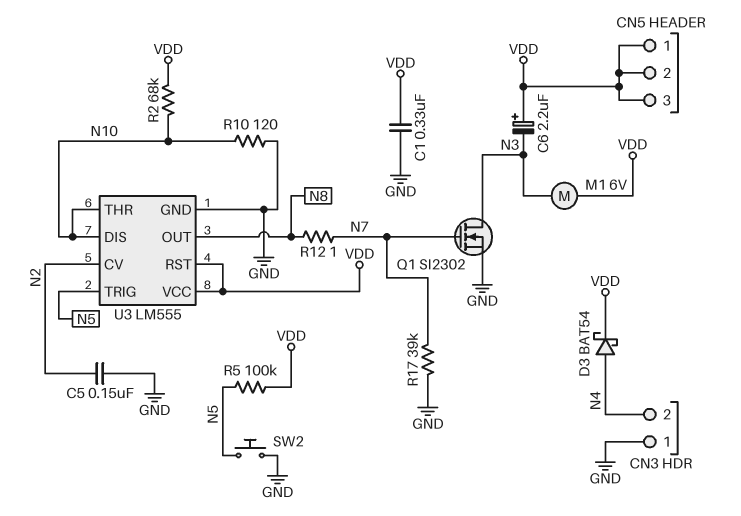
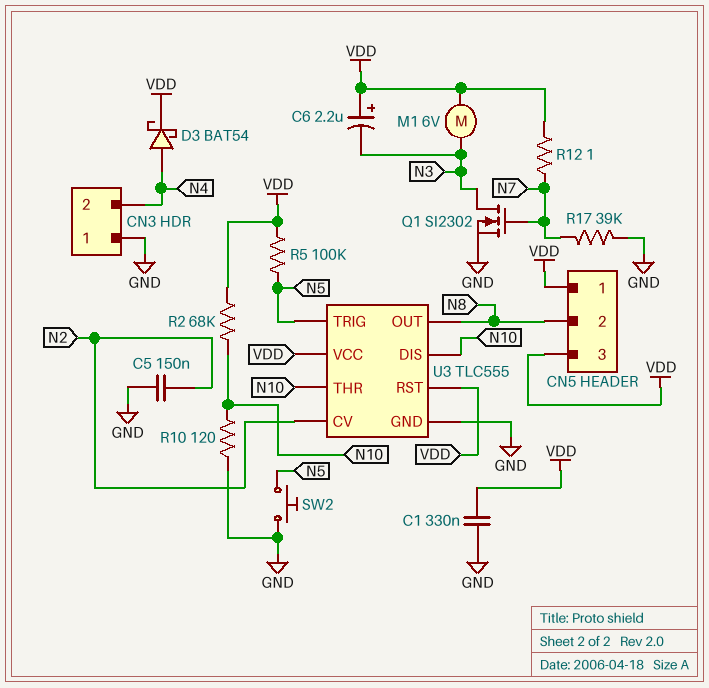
CN5 pin 2: VDD -> N8
R12: 1 (N7, N8) -> 1 (N7, VDD)
U3: LM555 -> TLC555

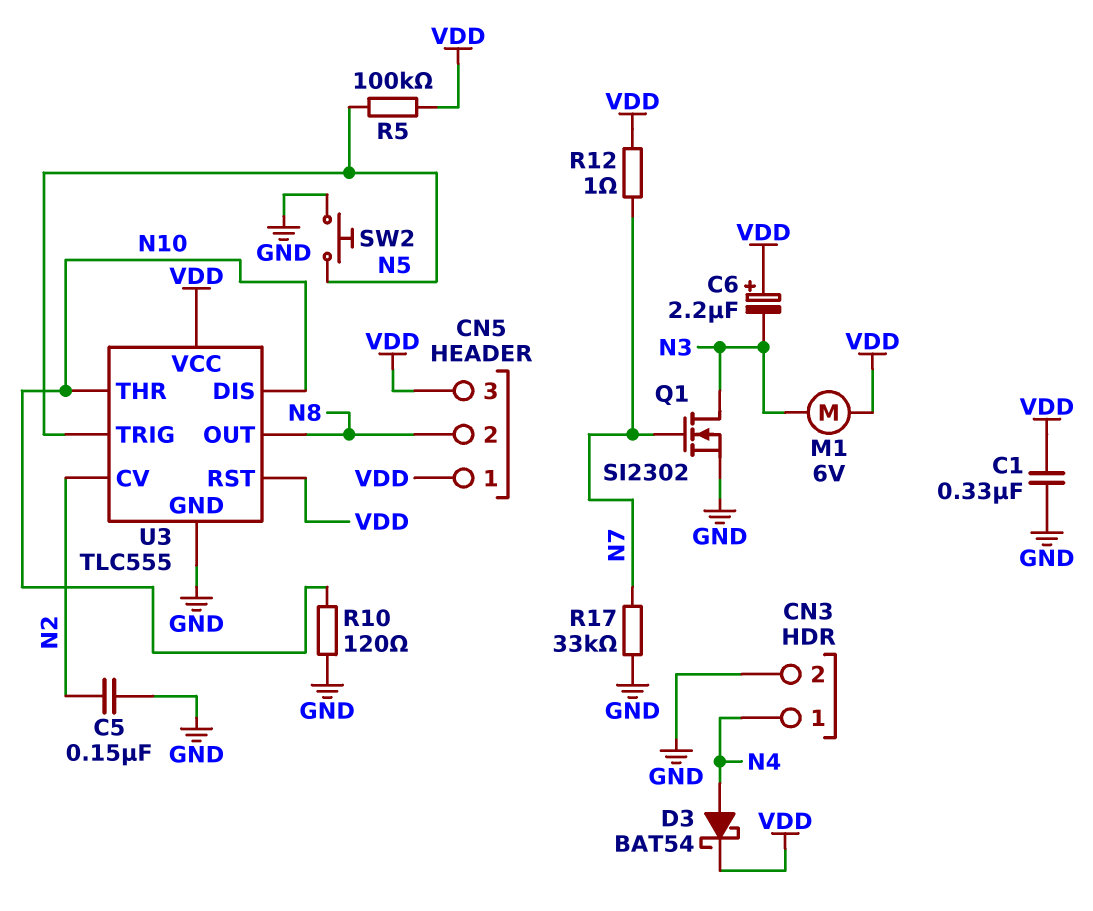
CN3 pin 1: GND -> N4
CN3 pin 2: N4 -> GND
R2: 68k (N10, VDD) -> none
R17: 39k (GND, N7) -> 33k (GND, N7)

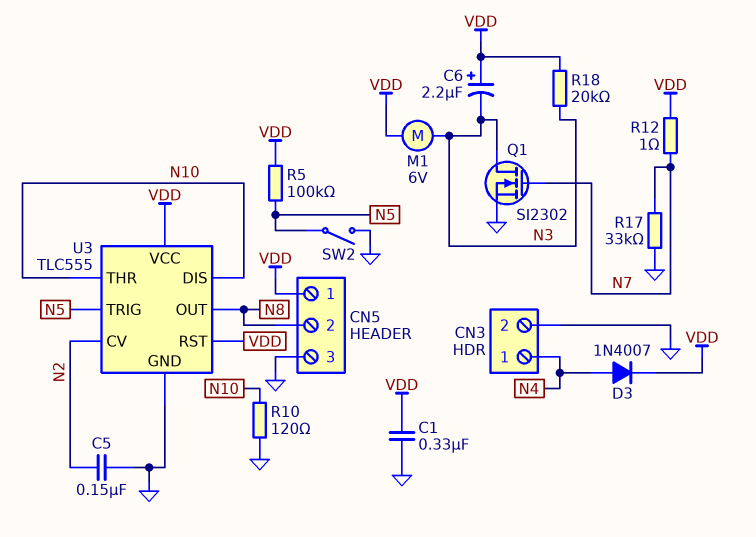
CN5 pin 3: VDD -> GND
D3: schottky BAT54 (A N4, K VDD) -> diode 1N4007 (A N4, K VDD)
R18: none -> 20k (N3, VDD)
SW2: button (GND, N5) -> switch (GND, N5)

